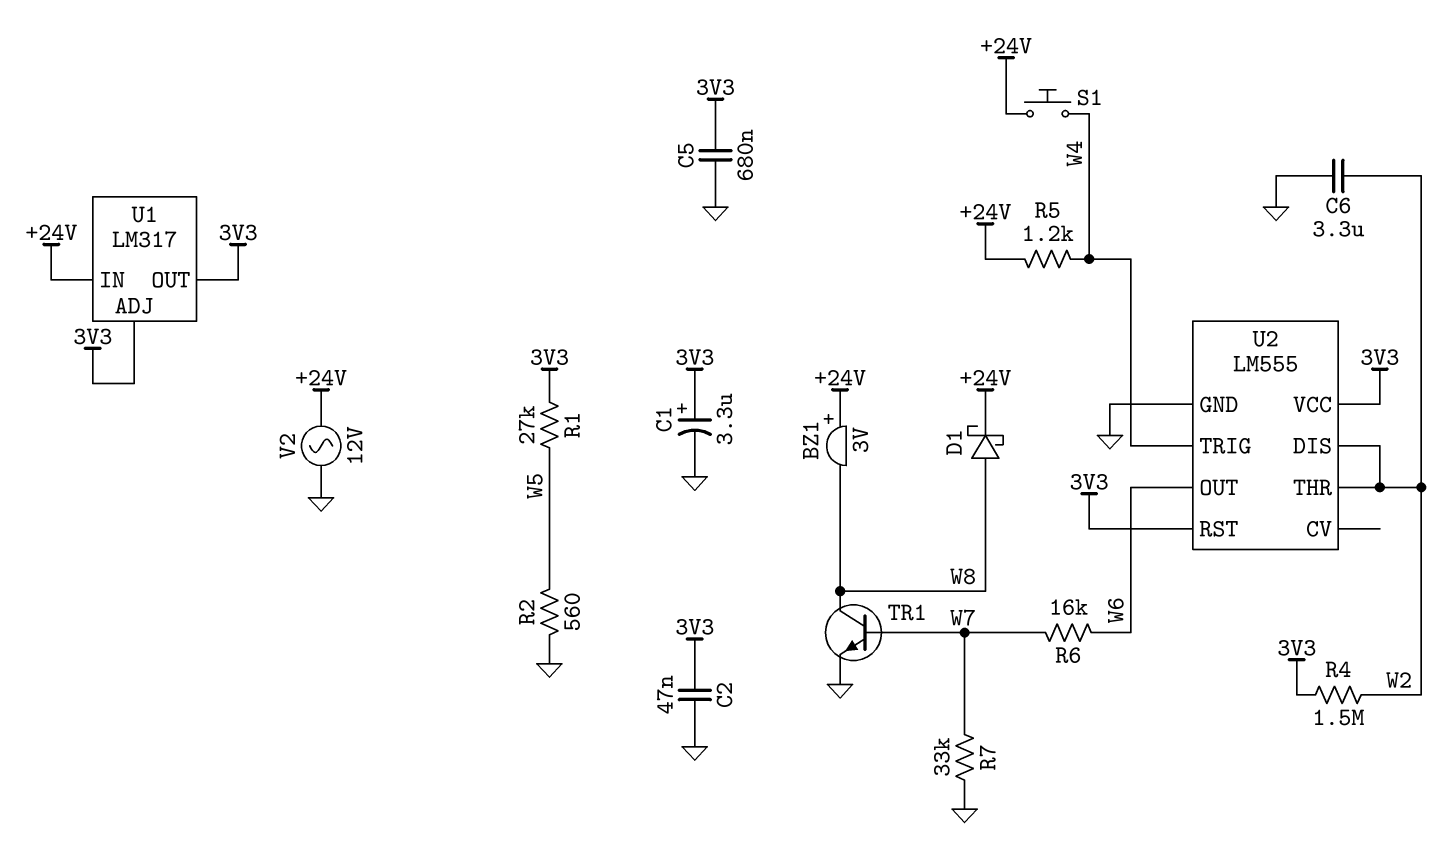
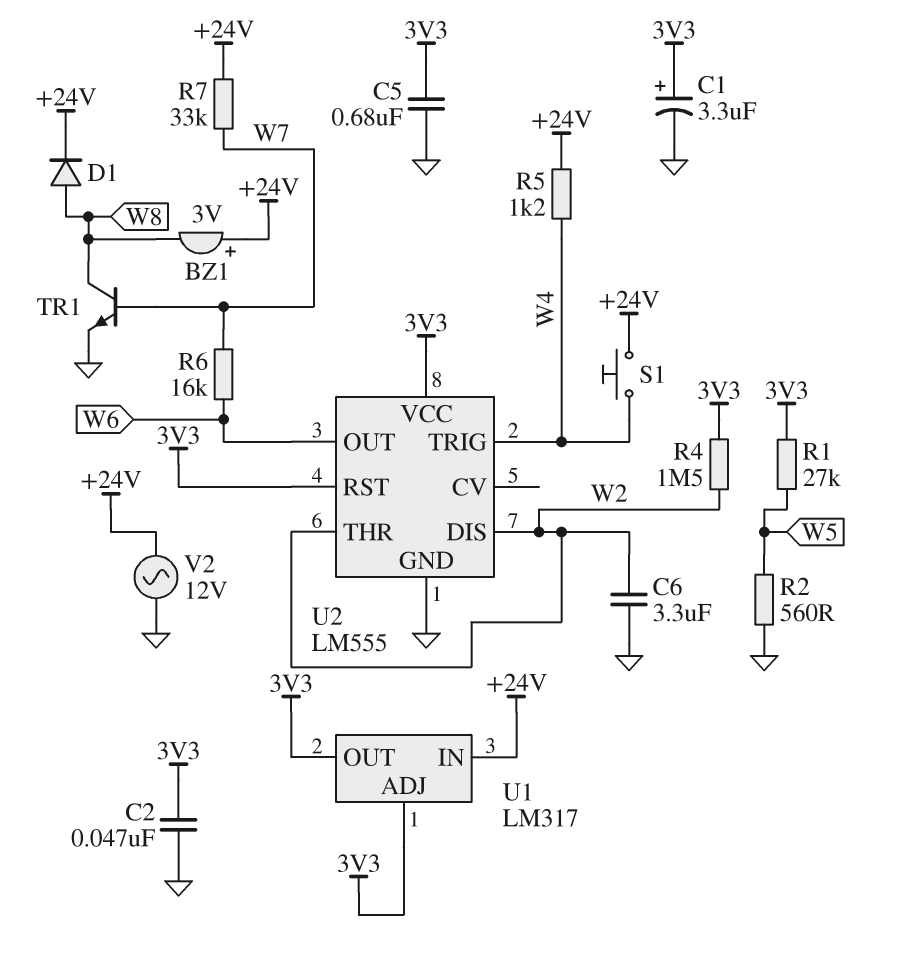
D1: schottky (A W8, K +24V) -> diode (A W8, K +24V)
R7: 33k (GND, W7) -> 33k (+24V, W7)

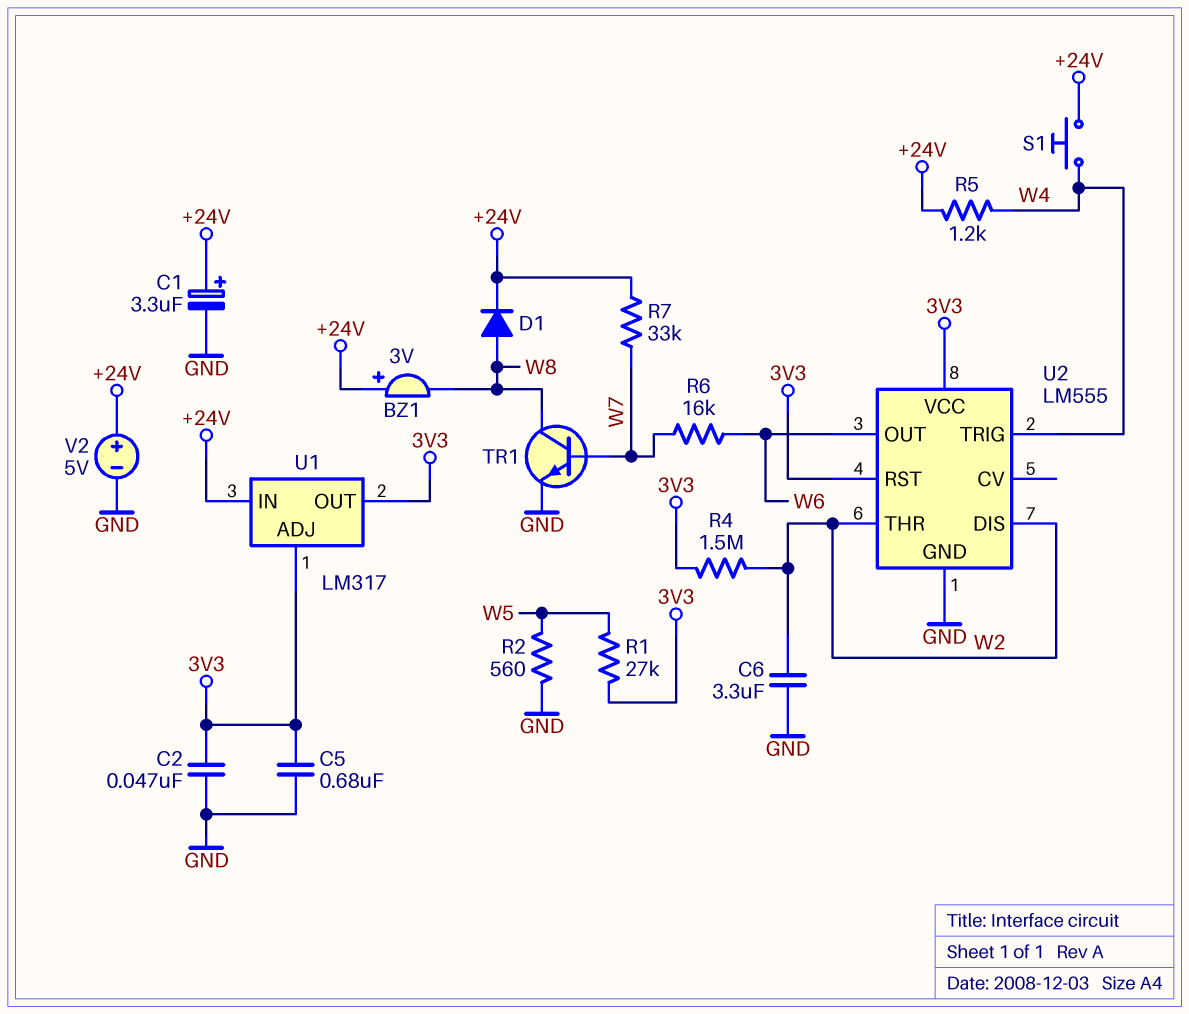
C1: 3.3uF (plus 3V3, minus GND) -> 3.3uF (plus +24V, minus GND)
V2: AC 12V (+24V, GND) -> 5V (plus +24V, minus GND)

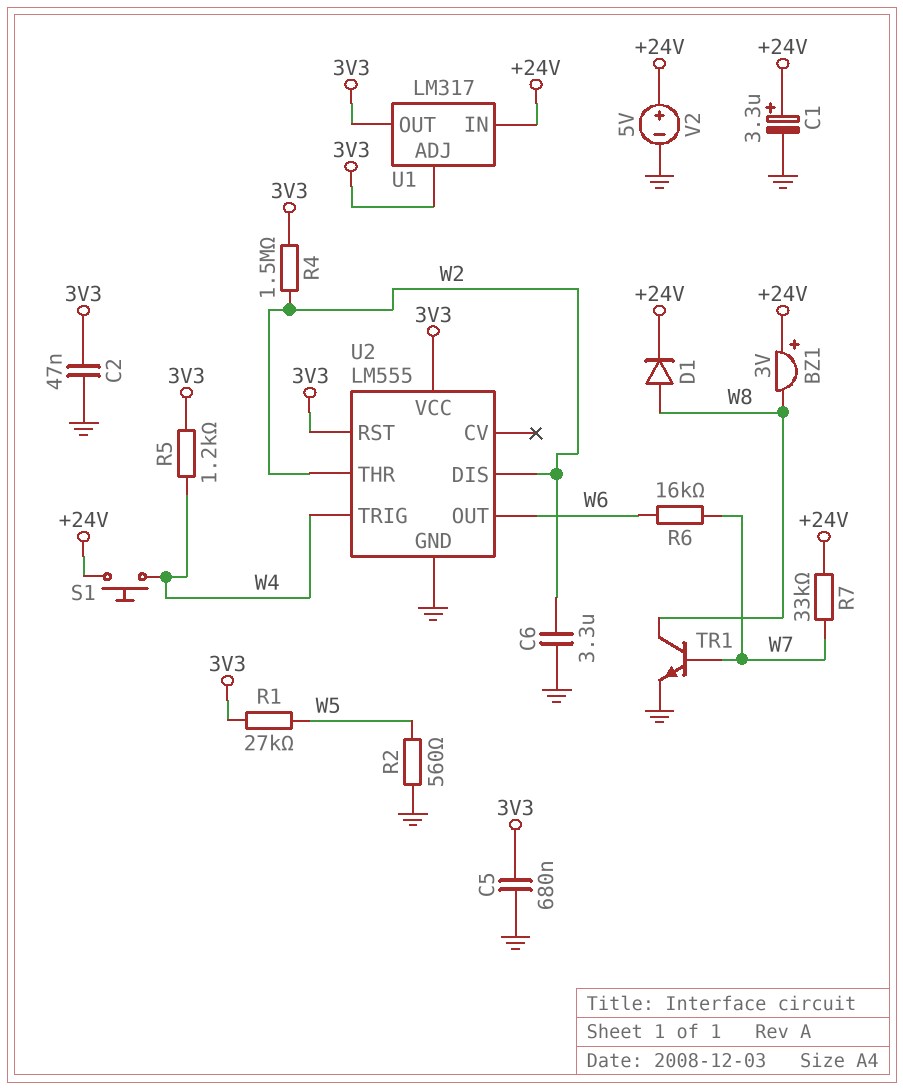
R5: 1.2k (+24V, W4) -> 1.2k (3V3, W4)

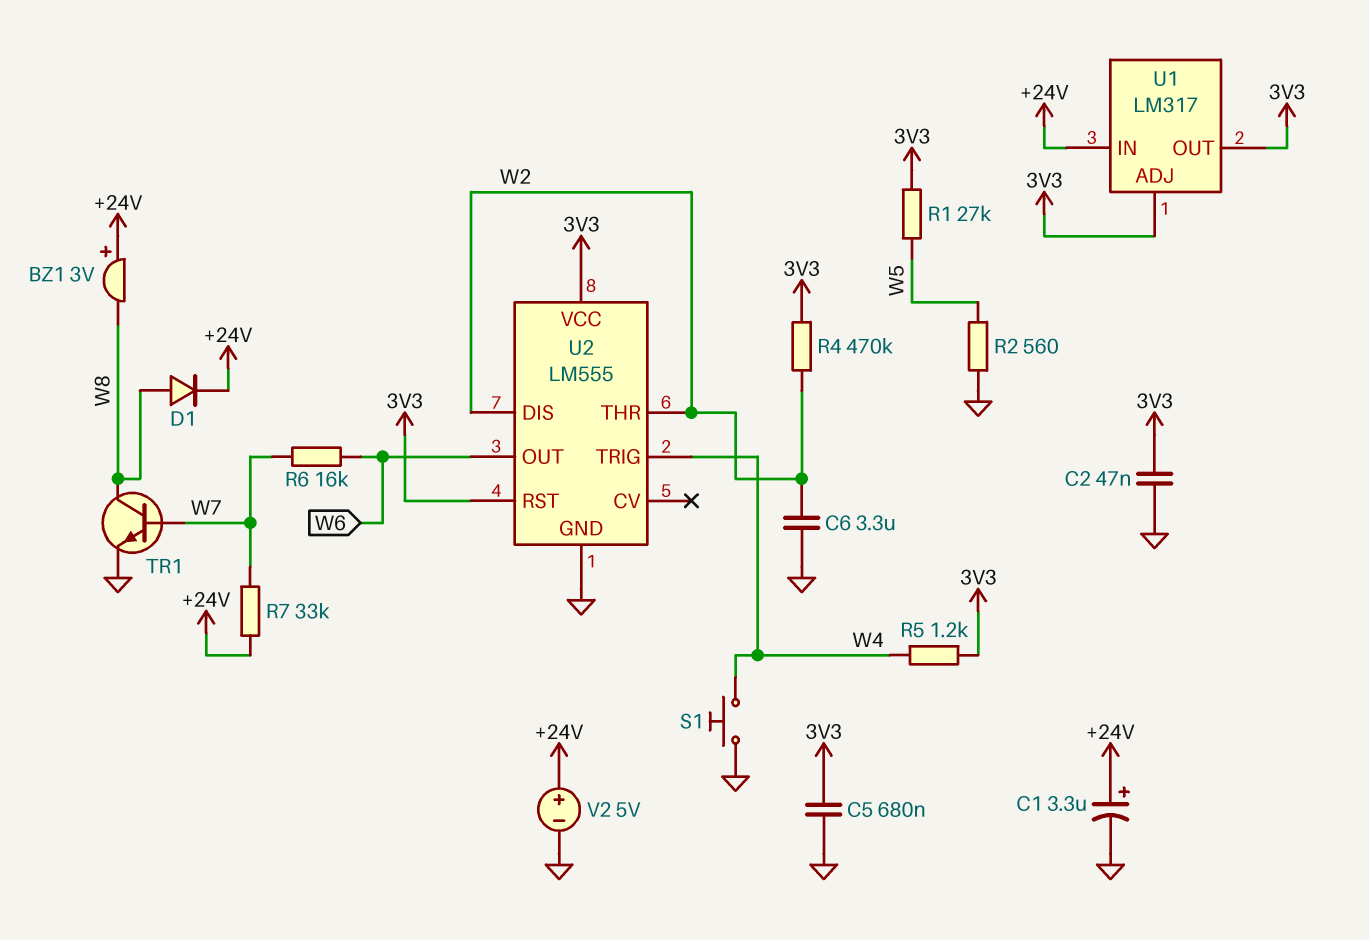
R4: 1.5M (3V3, W2) -> 470k (3V3, W2)
S1: button (+24V, W4) -> button (GND, W4)

